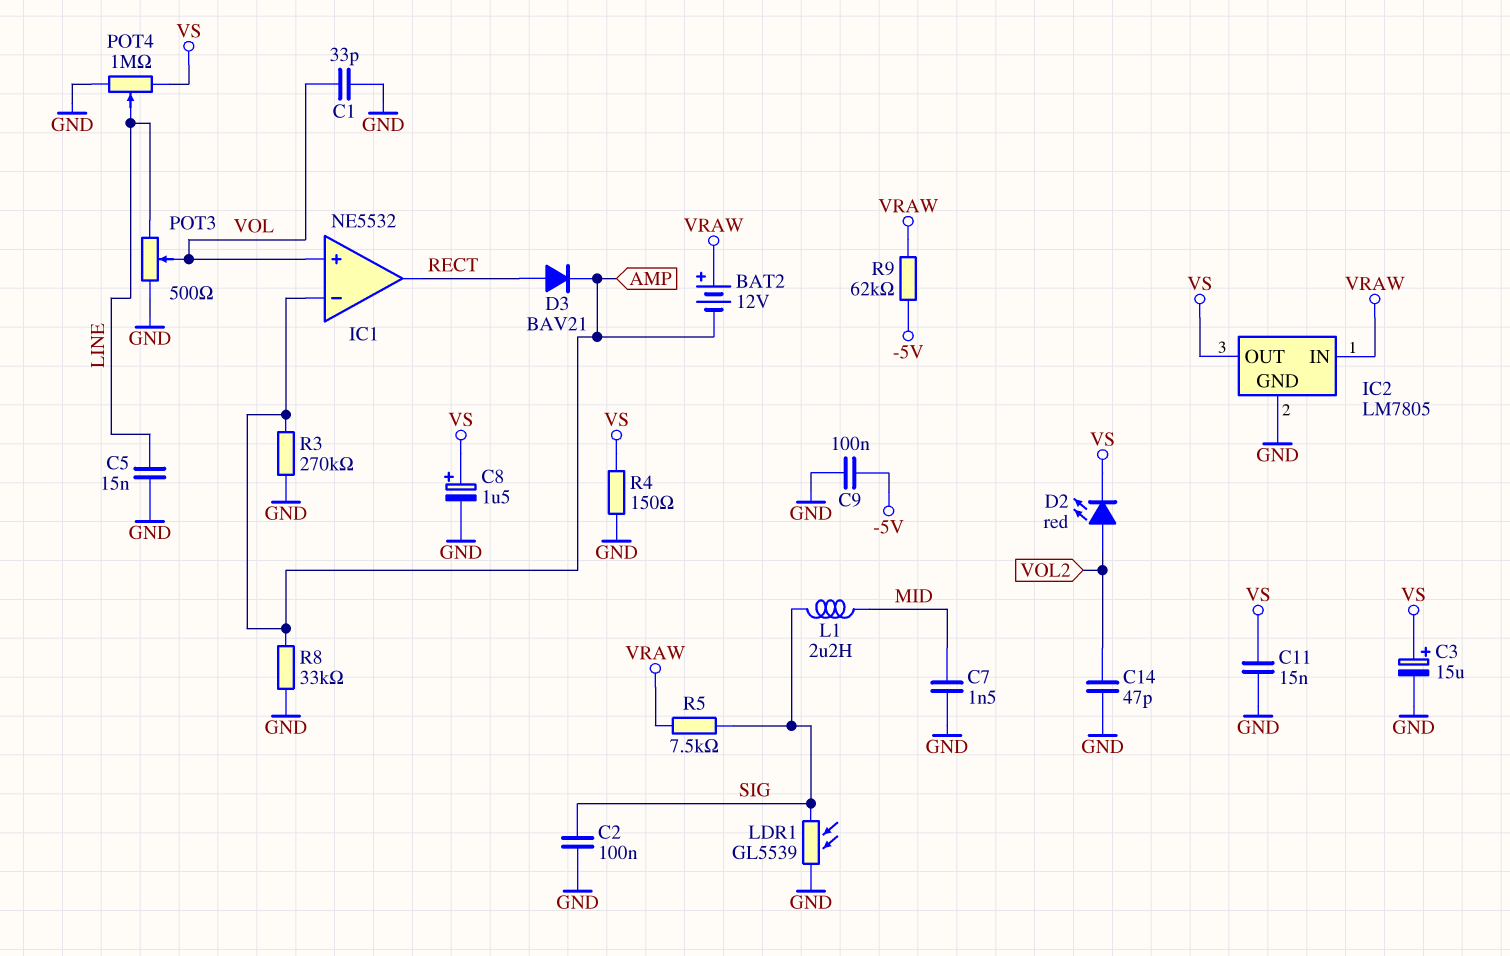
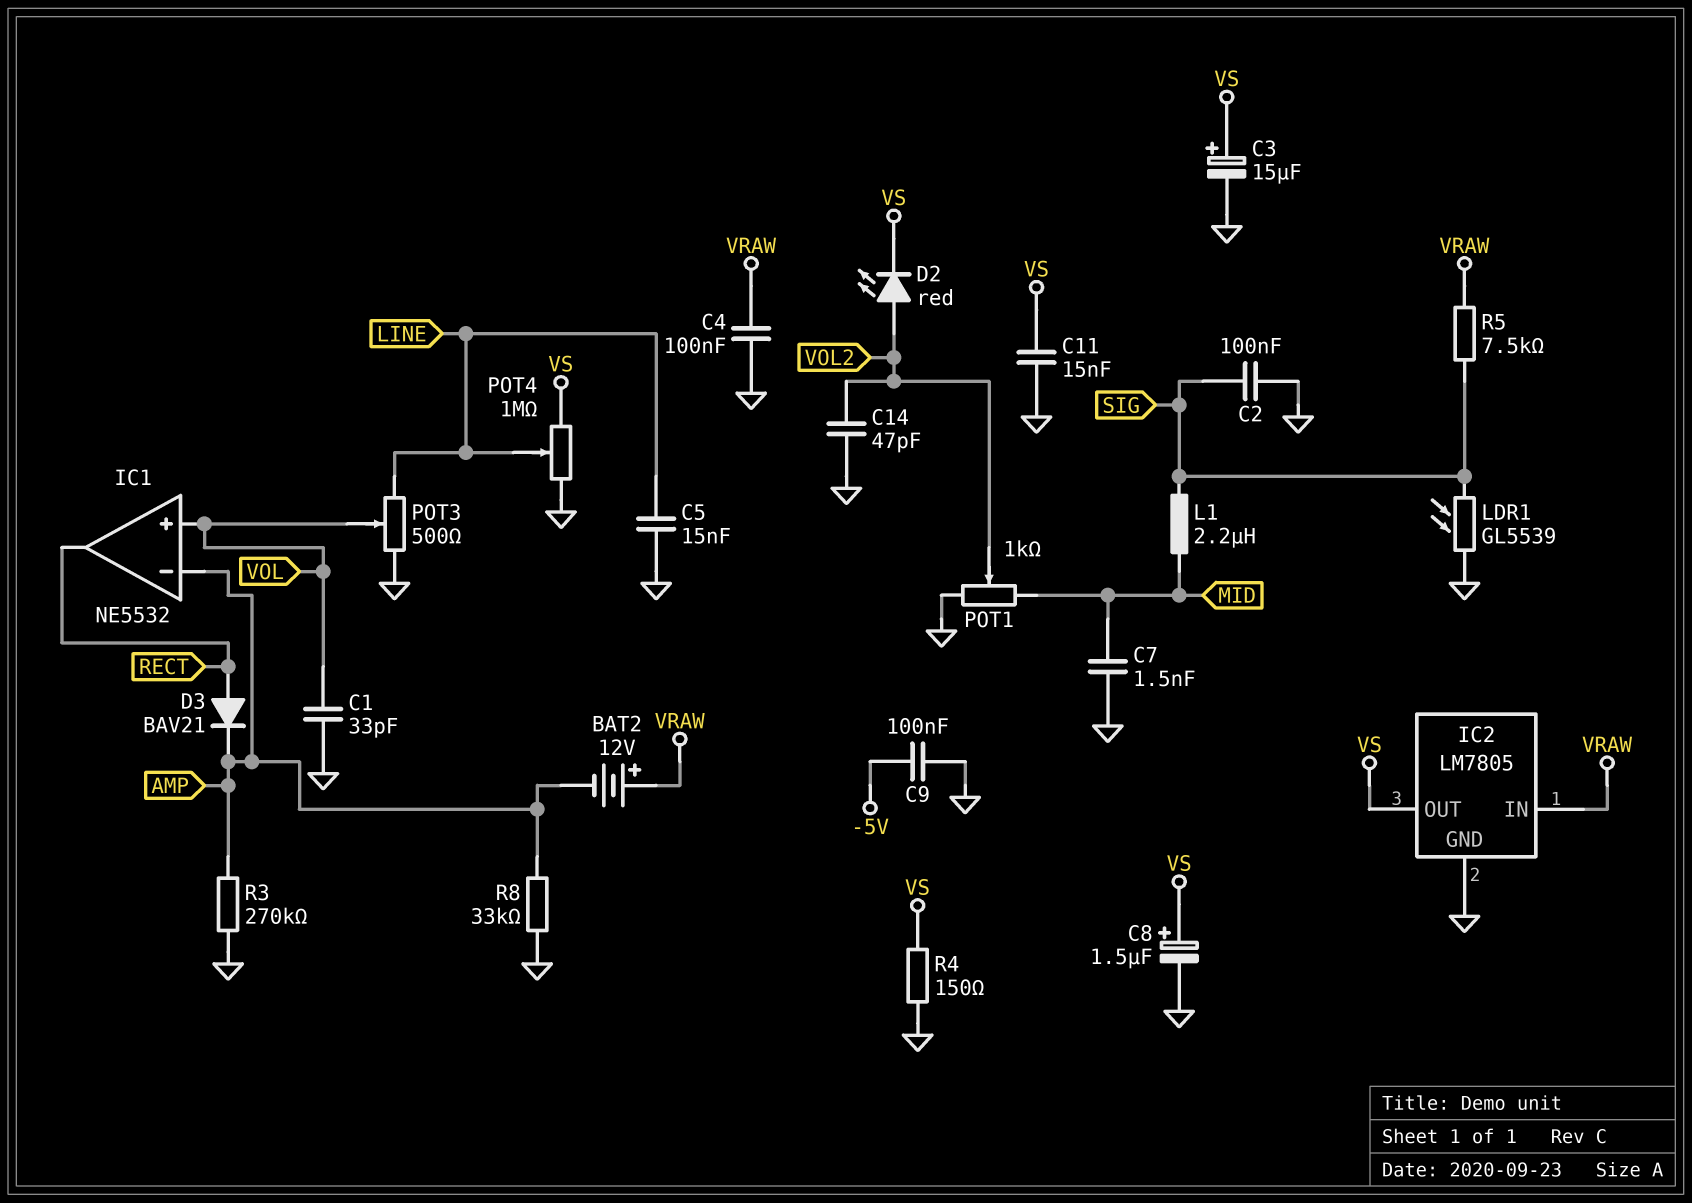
C4: none -> 100nF (GND, VRAW)
POT1: none -> 1k (GND, MID, wiper VOL2)
R9: 62k (-5V, VRAW) -> none

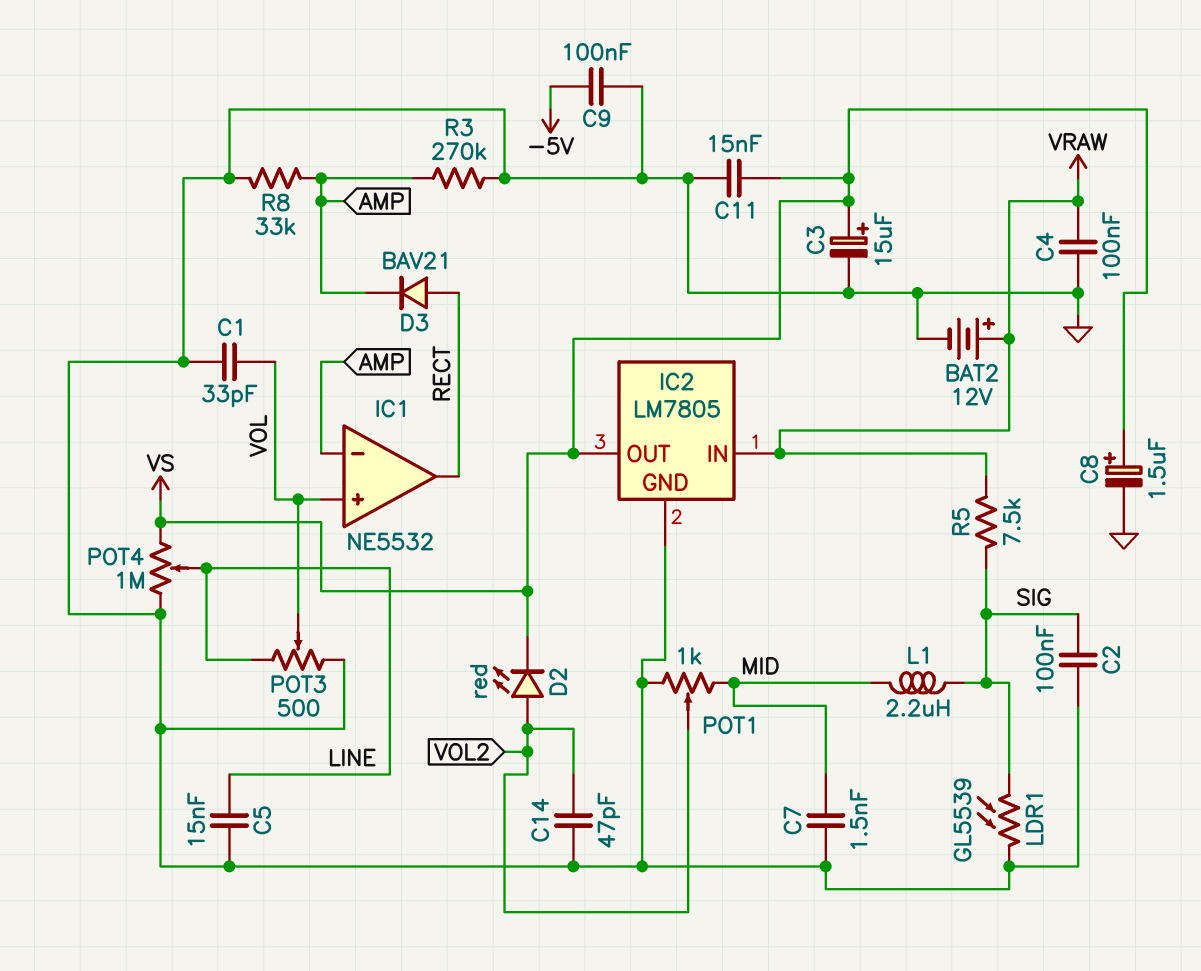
BAT2: 12V (plus VRAW, minus AMP) -> 12V (plus VRAW, minus GND)
R4: 150 (GND, VS) -> none

